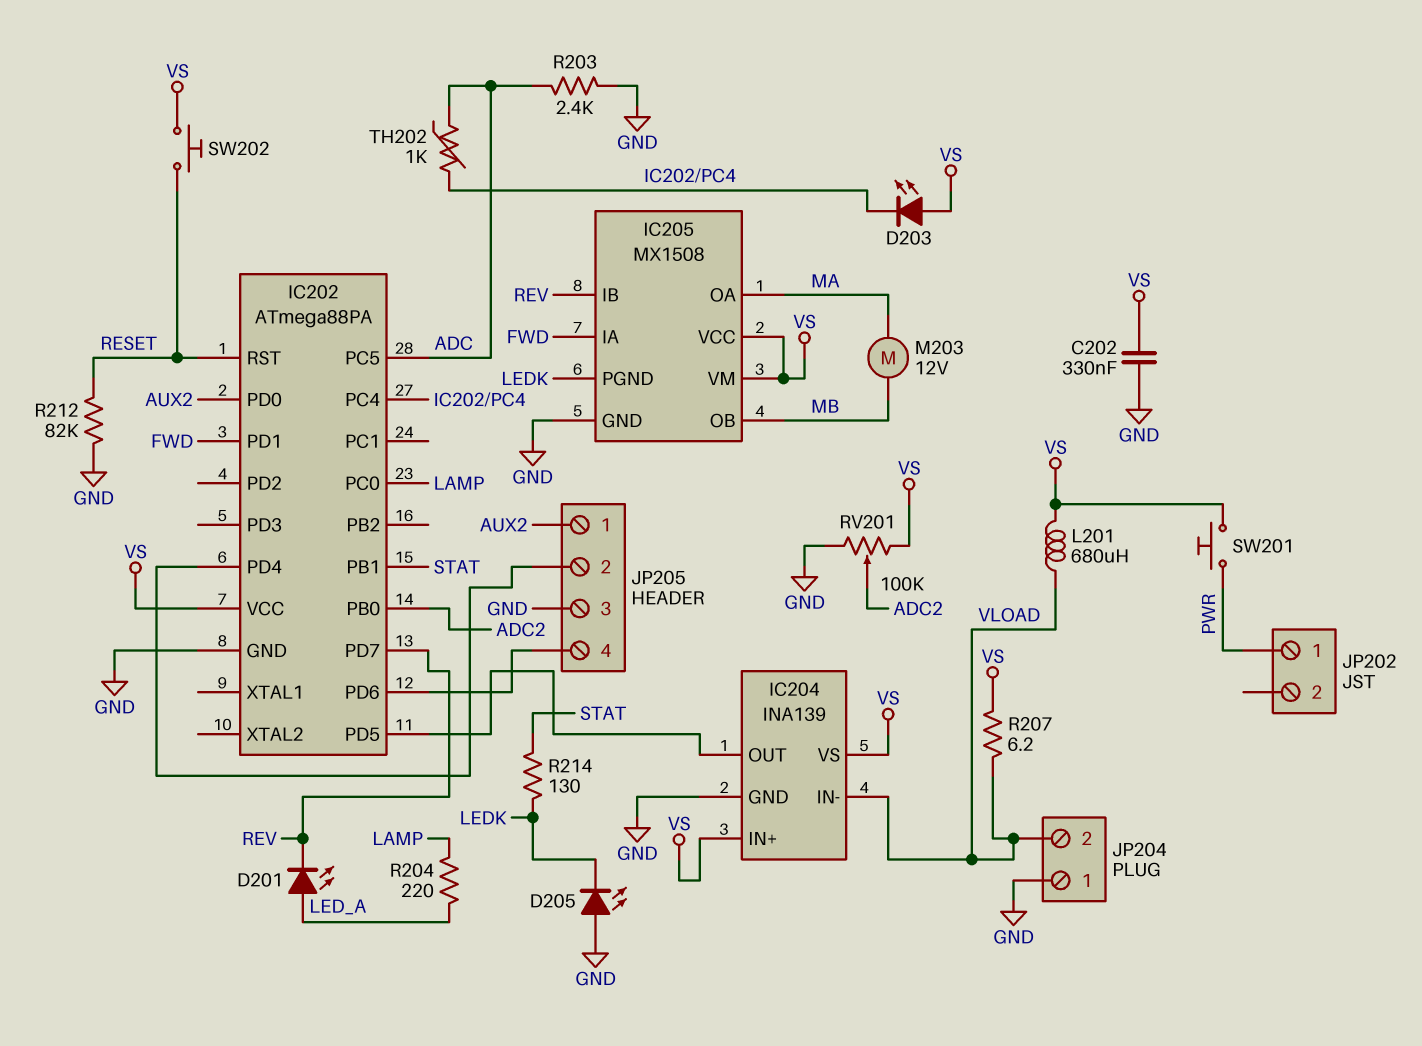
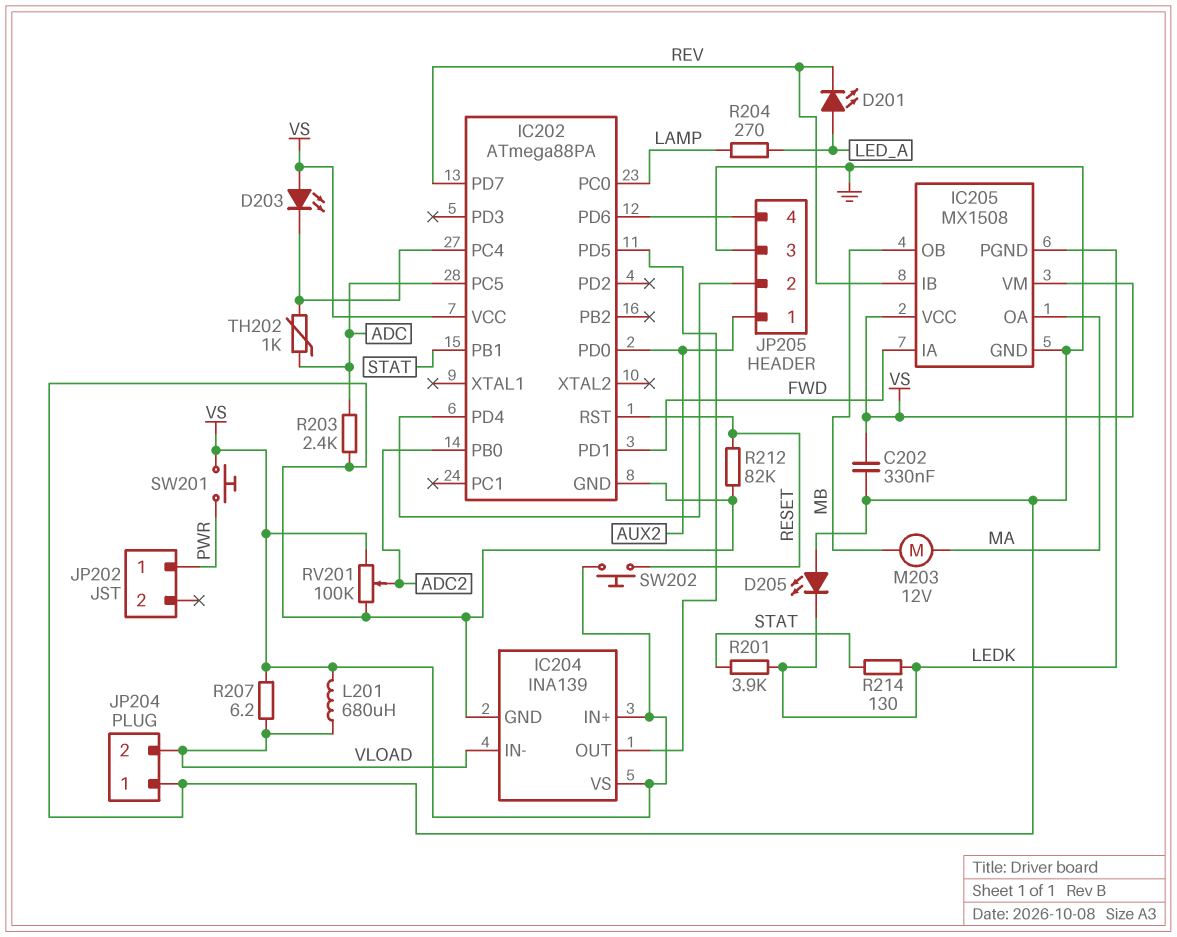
R201: none -> 3.9k (LEDK, STAT)
R204: 220 (LAMP, LED_A) -> 270 (LAMP, LED_A)

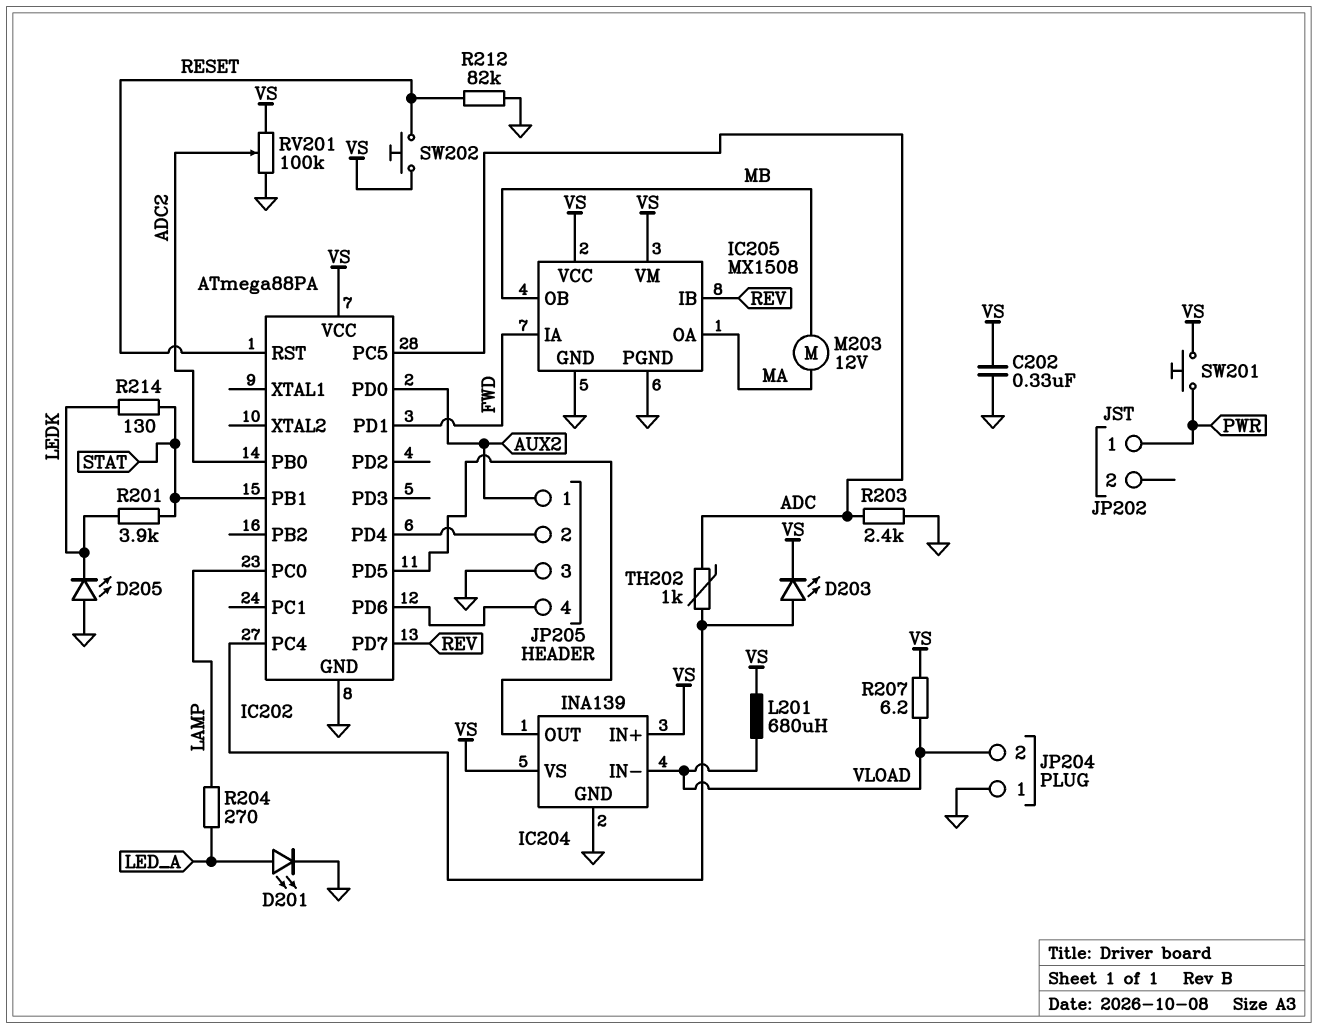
D201: LED (A LED_A, K REV) -> LED (A LED_A, K GND)
D203: LED (A VS, K IC202/PC4) -> LED (A IC202/PC4, K VS)
IC205 pin PGND: LEDK -> GND

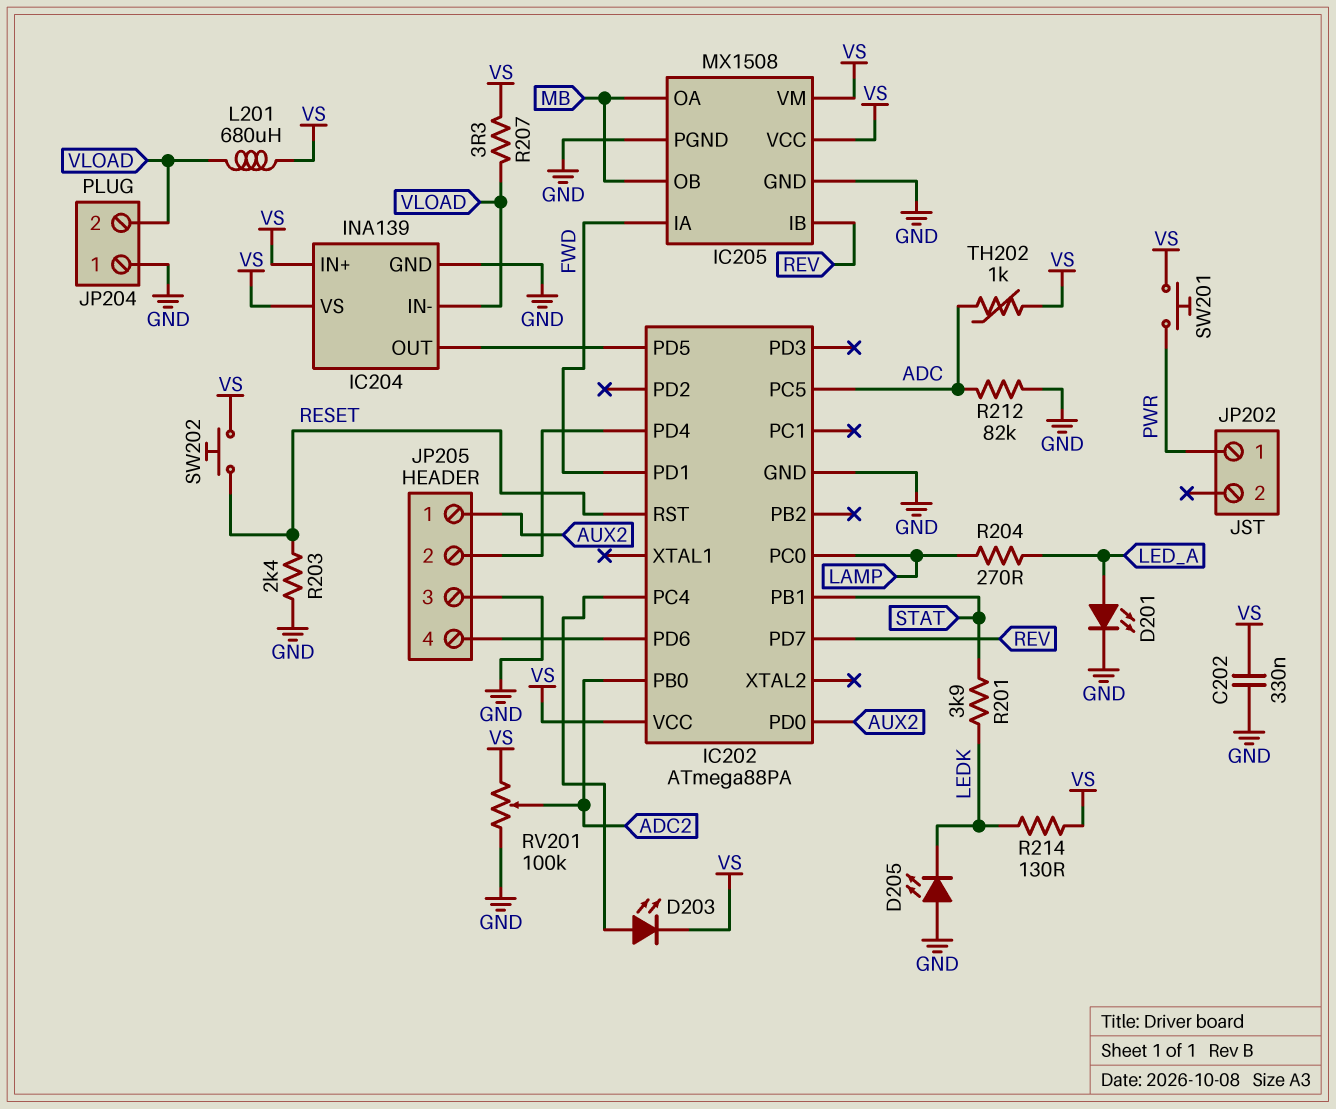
IC205 pin OA: MA -> MB
M203: motor 12V (MA, MB) -> none
R203: 2.4k (ADC, GND) -> 2.4k (GND, RESET)
R207: 6.2 (VLOAD, VS) -> 3.3 (VLOAD, VS)
R212: 82k (GND, RESET) -> 82k (ADC, GND)
R214: 130 (LEDK, STAT) -> 130 (LEDK, VS)
TH202: 1k (ADC, IC202/PC4) -> 1k (ADC, VS)

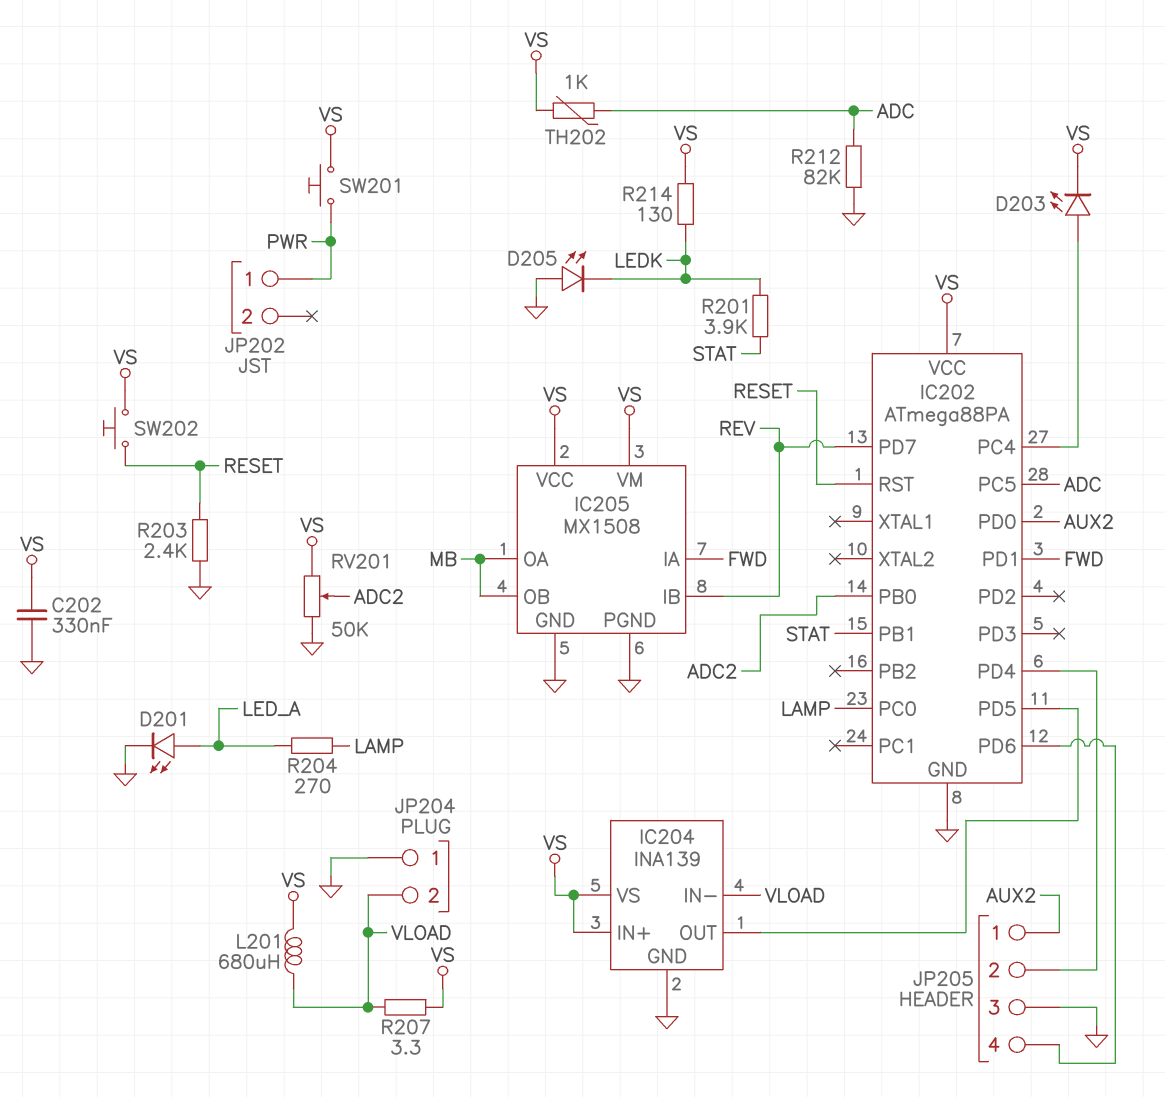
RV201: 100k (GND, VS, wiper ADC2) -> 50k (GND, VS, wiper ADC2)

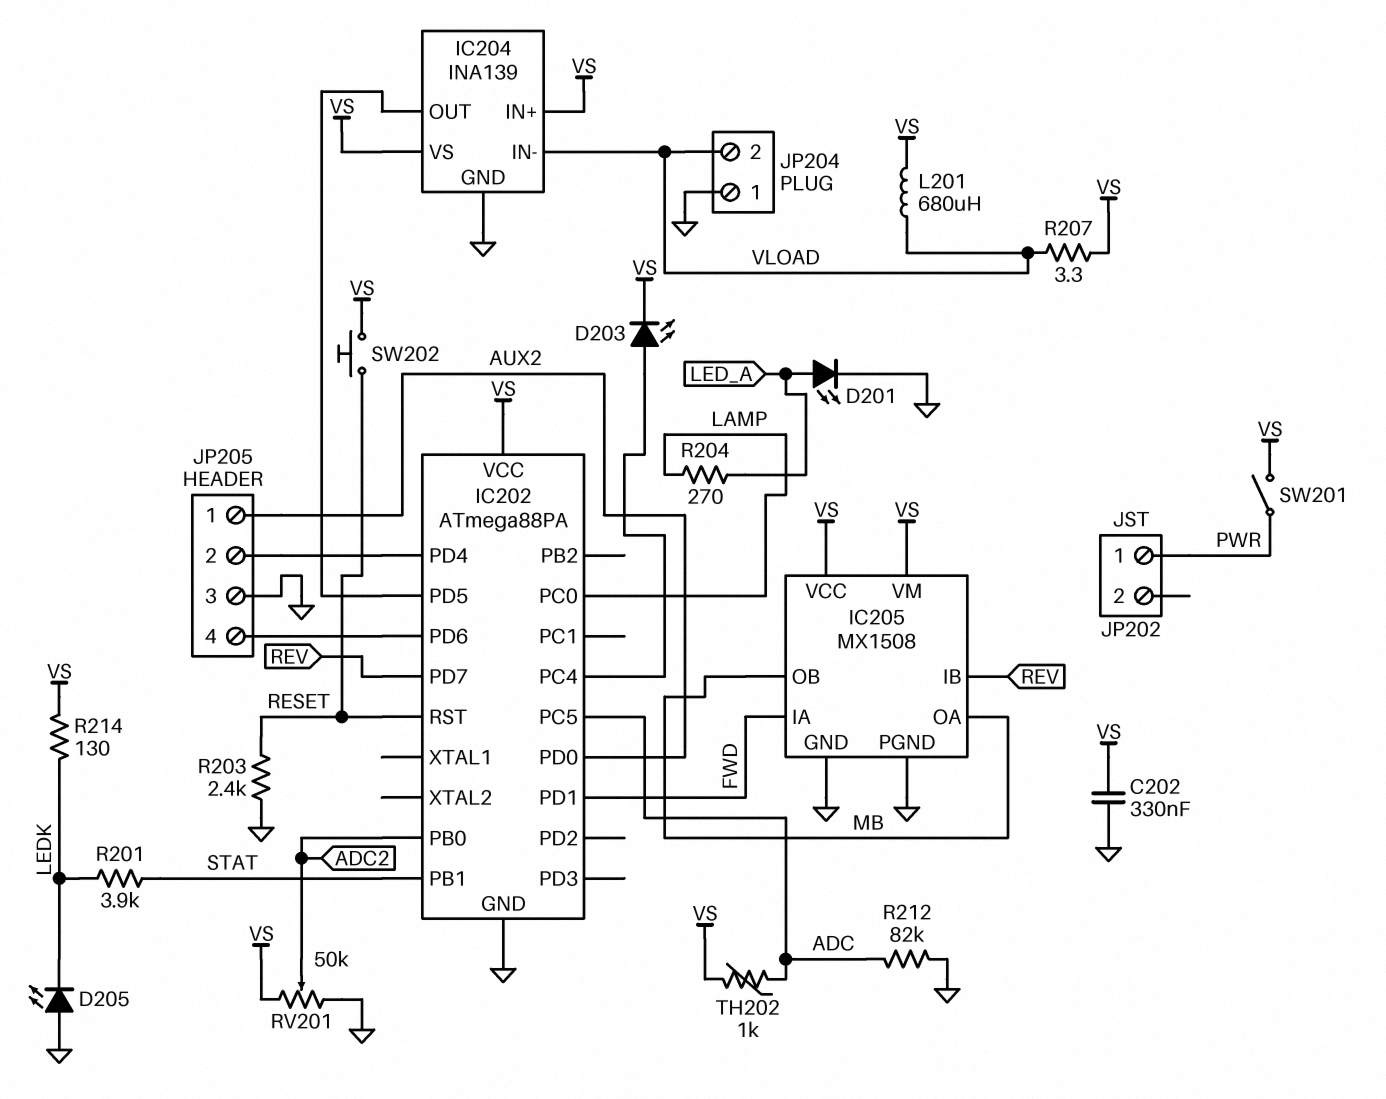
SW201: button (PWR, VS) -> switch (PWR, VS)

